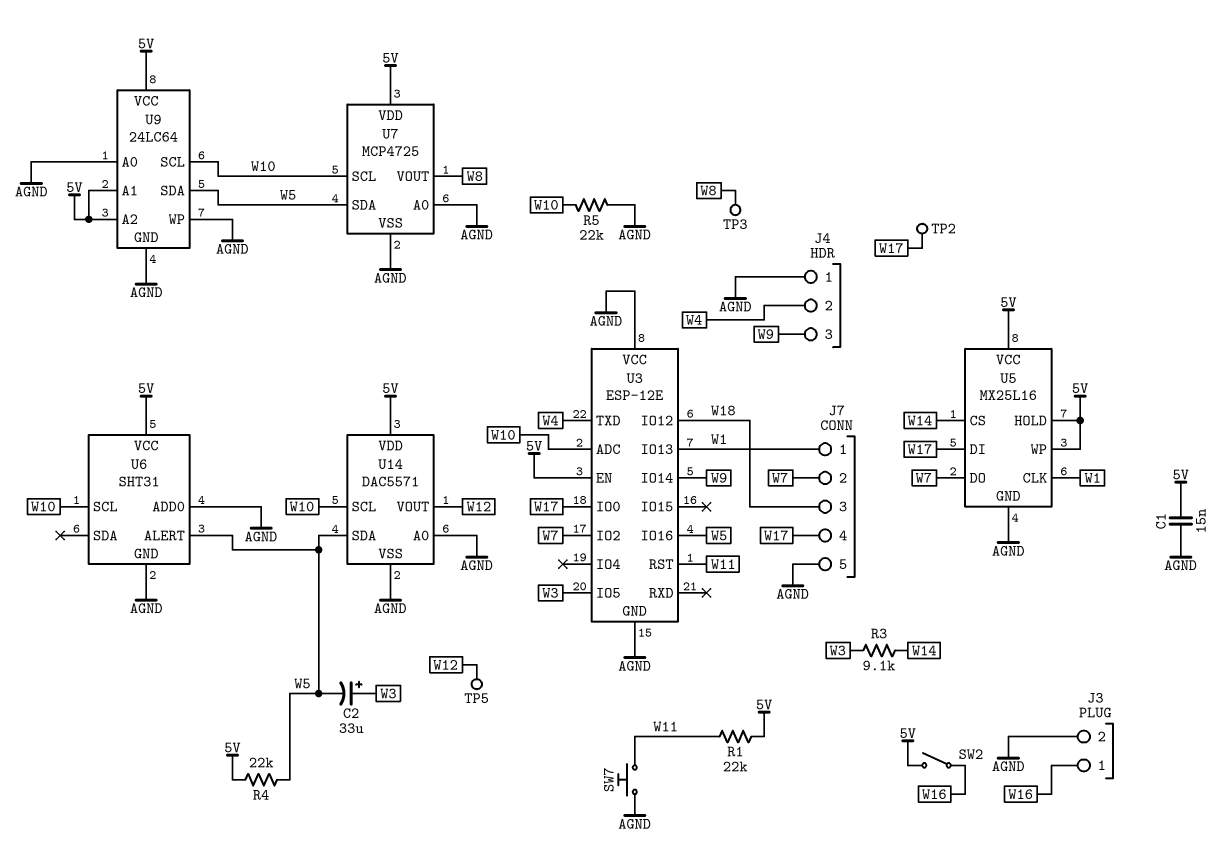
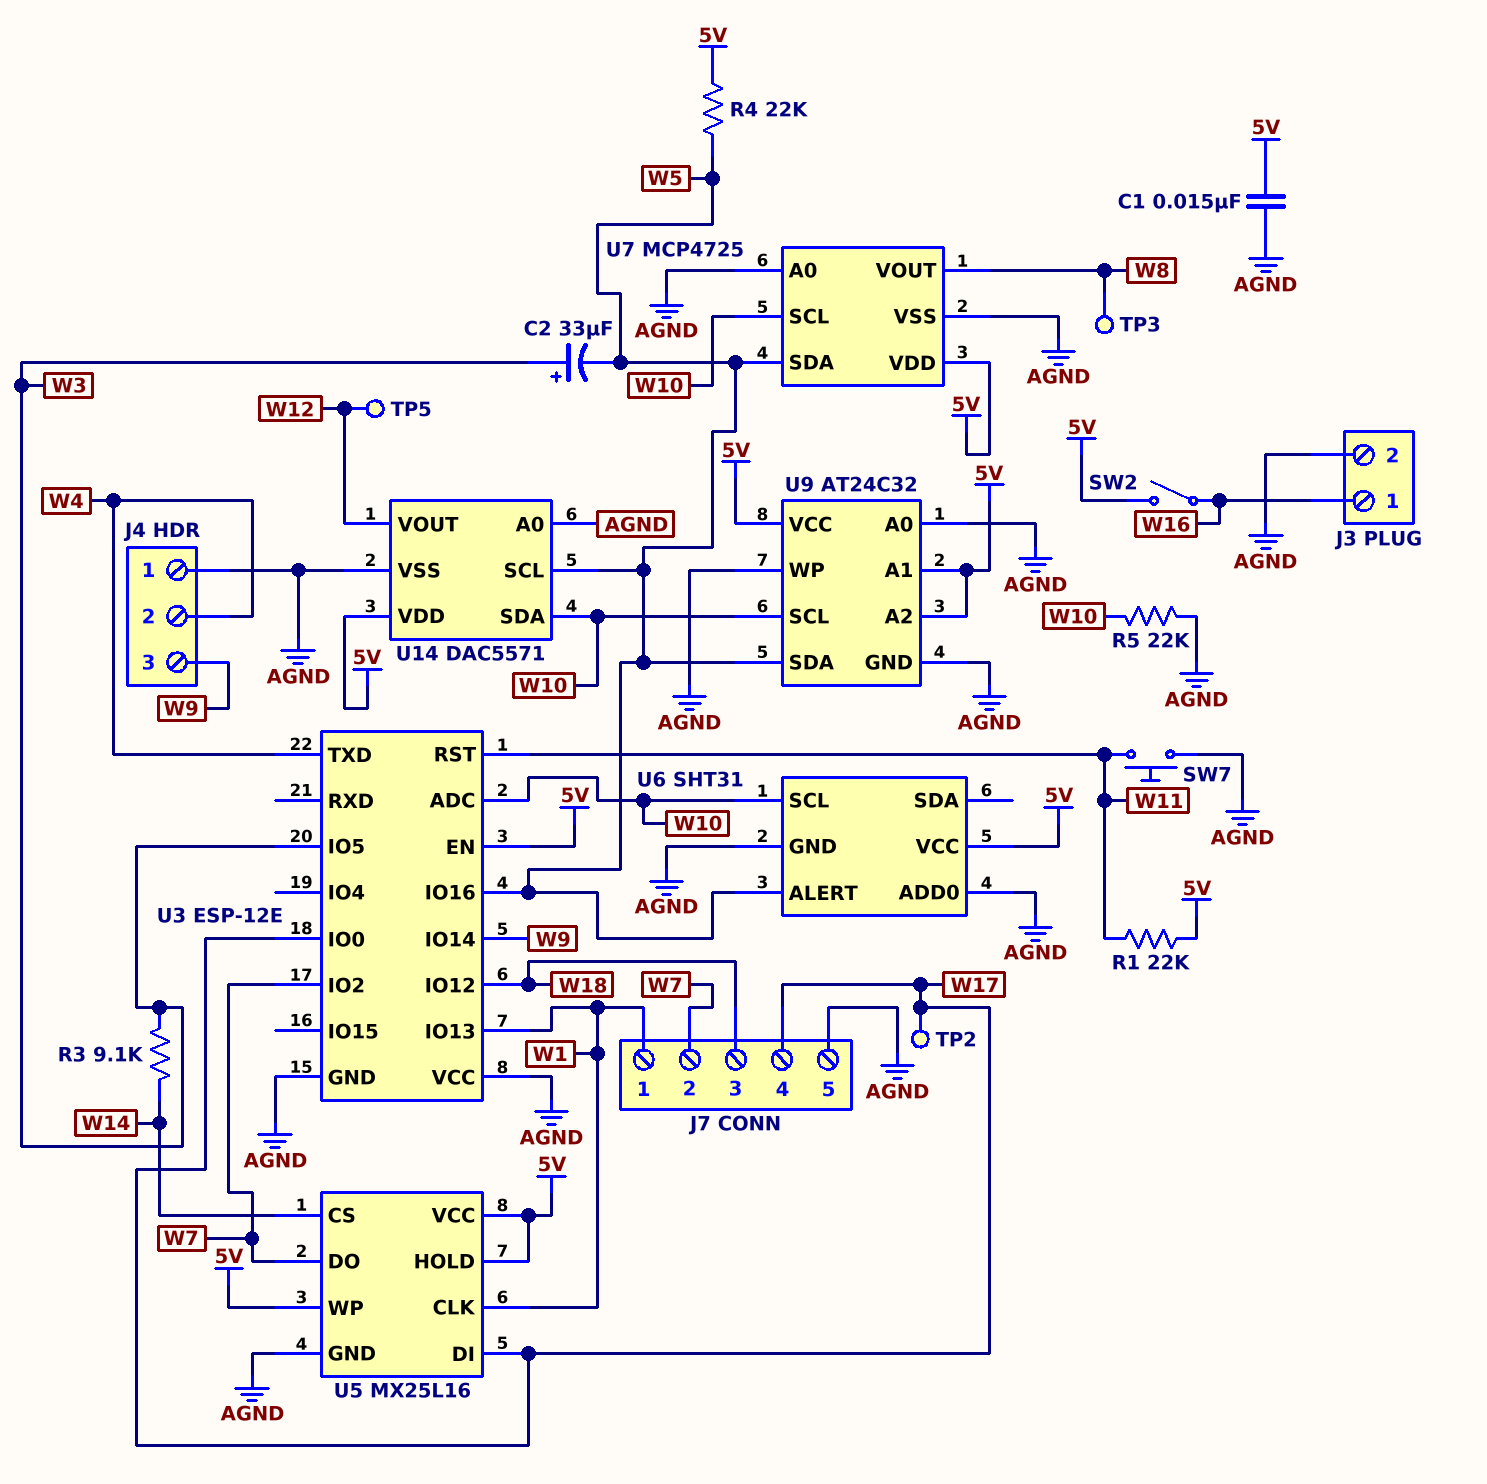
U9: 24LC64 -> AT24C32
U14 pin SCL: W10 -> W5
U14 pin SDA: W5 -> W10

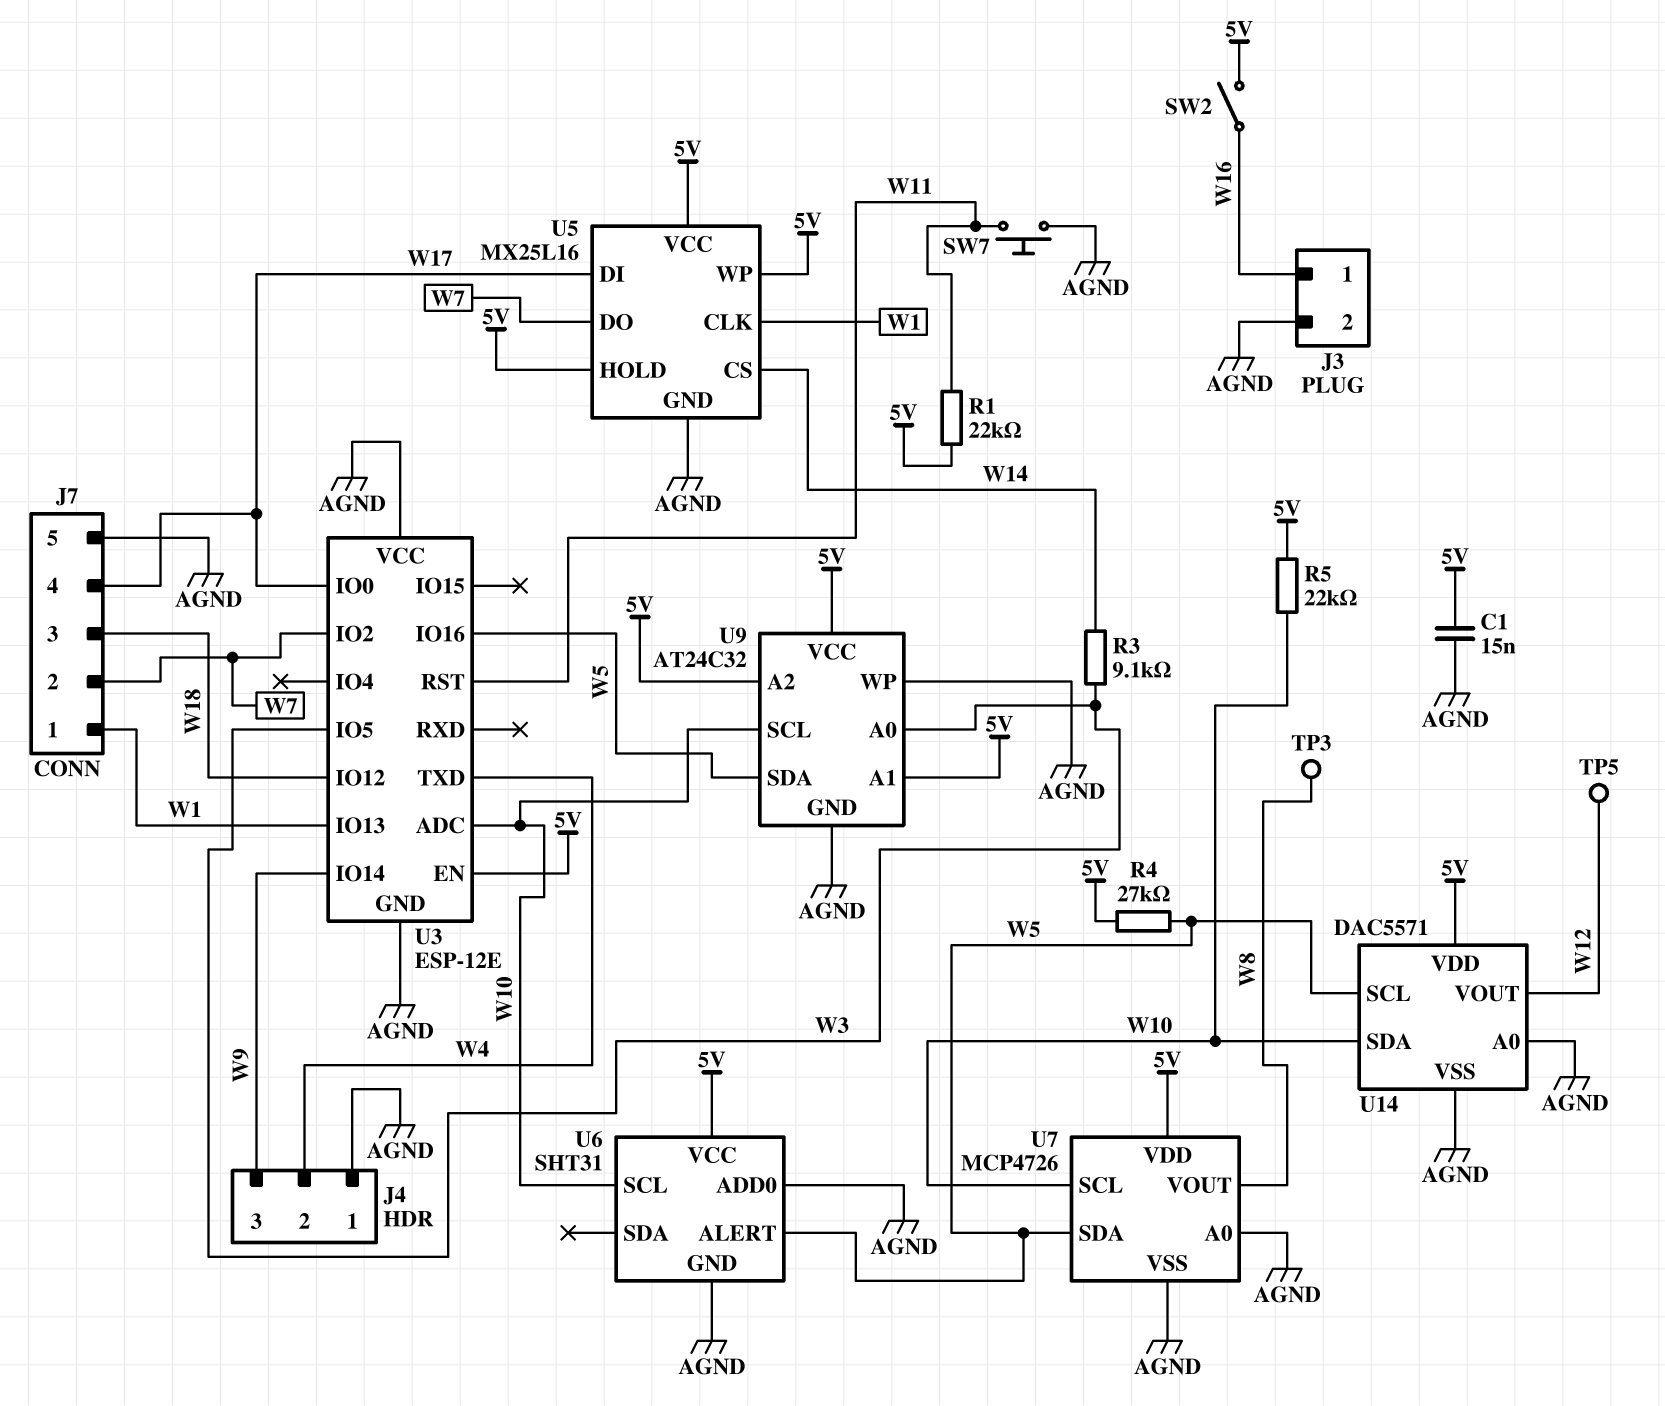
C2: 33uF (plus W3, minus W5) -> none
R4: 22k (5V, W5) -> 27k (5V, W5)
R5: 22k (AGND, W10) -> 22k (5V, W10)
TP2: test point (W17) -> none
U7: MCP4725 -> MCP4726
U9 pin A0: AGND -> W3

